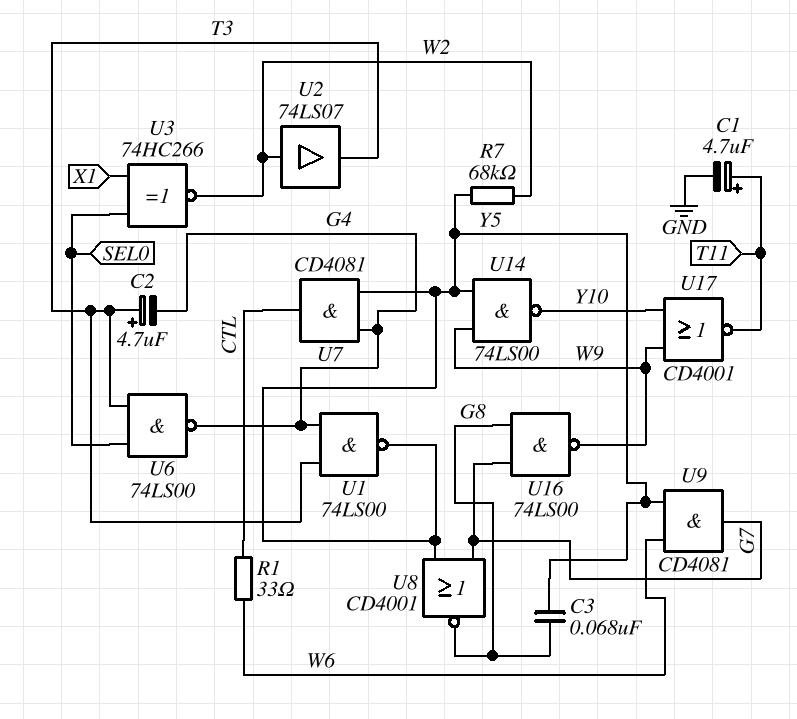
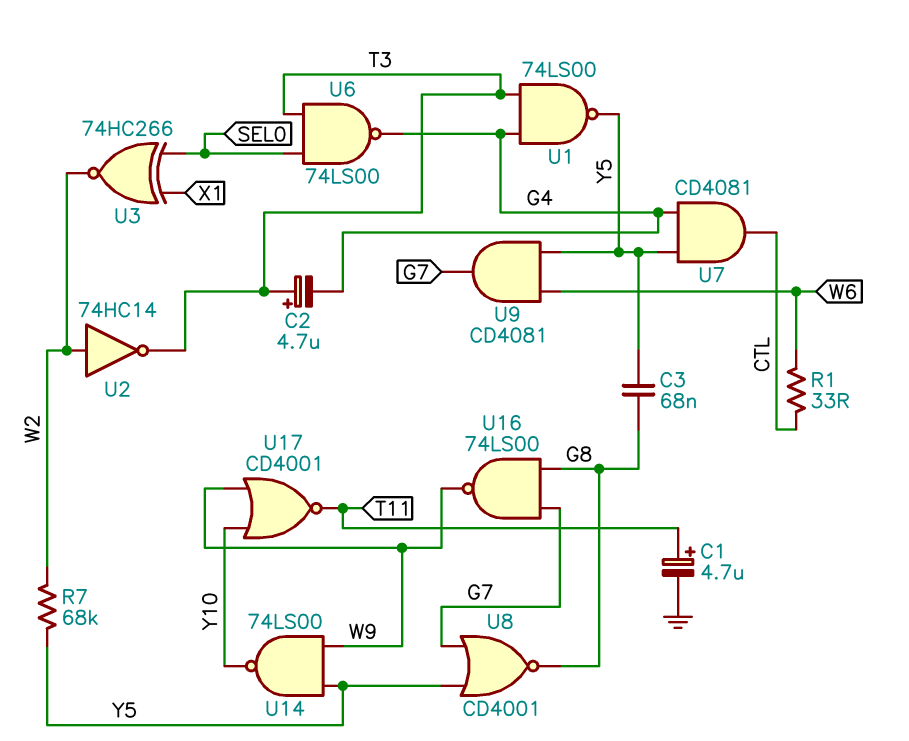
U2: buffer 74LS07 (in W2, out T3) -> NOT 74HC14 (in W2, out T3)

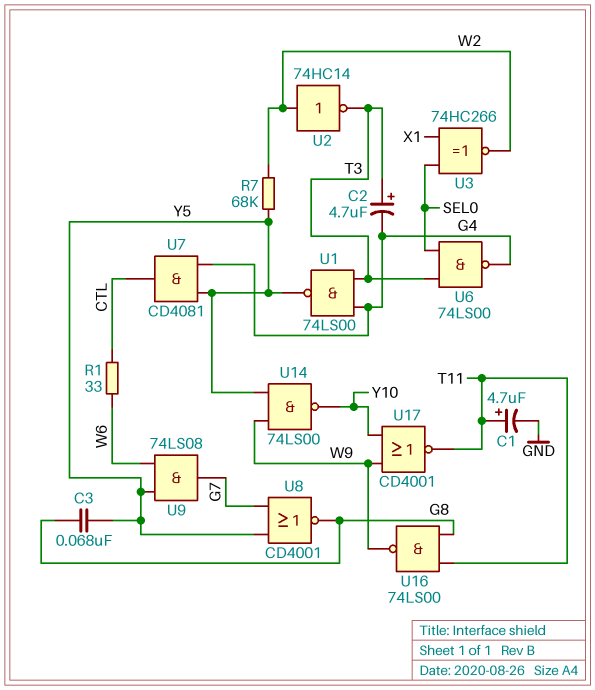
U9: AND CD4081 (in W6, in Y5, out G7) -> AND 74LS08 (in W6, in Y5, out G7)
U16: NAND 74LS00 (in G7, in G8, out W9) -> NAND 74LS00 (in G8, in T11, out W9)

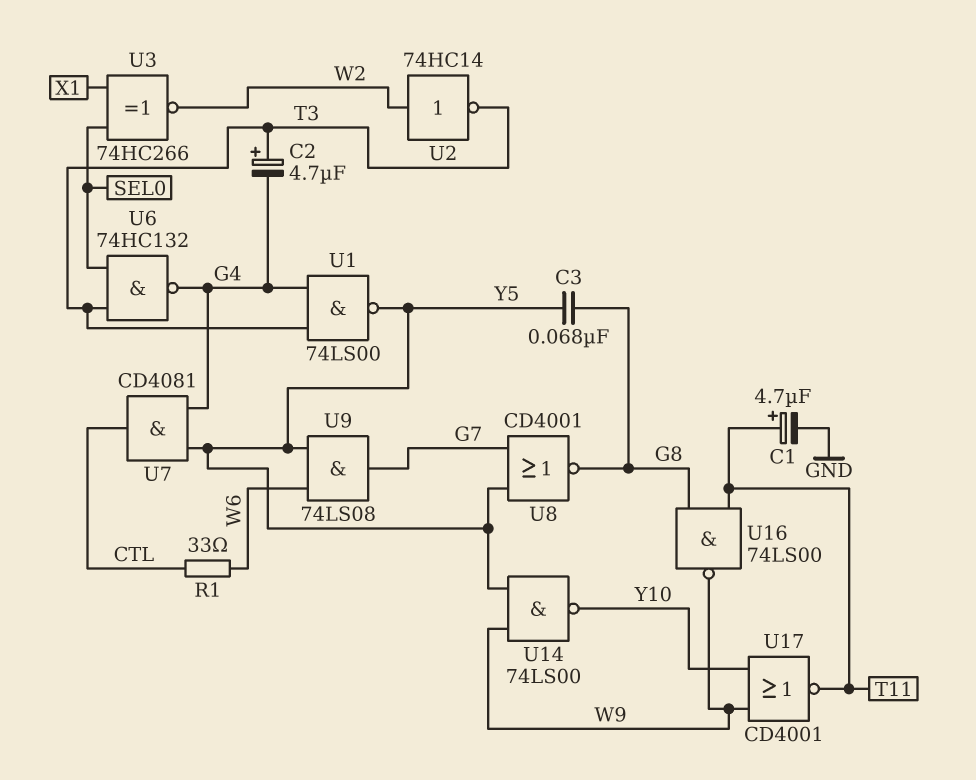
R7: 68k (W2, Y5) -> none
U6: NAND 74LS00 (in SEL0, in T3, out G4) -> NAND 74HC132 (in SEL0, in T3, out G4)

